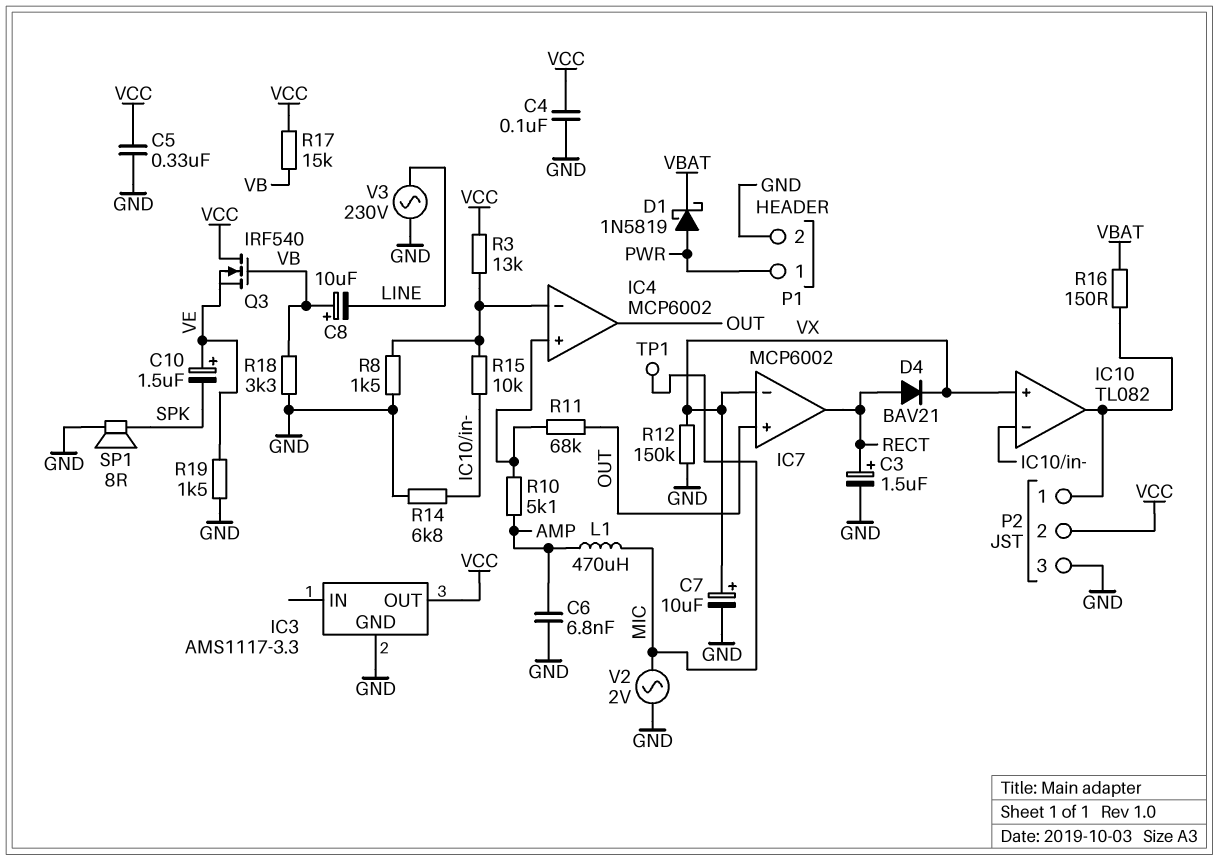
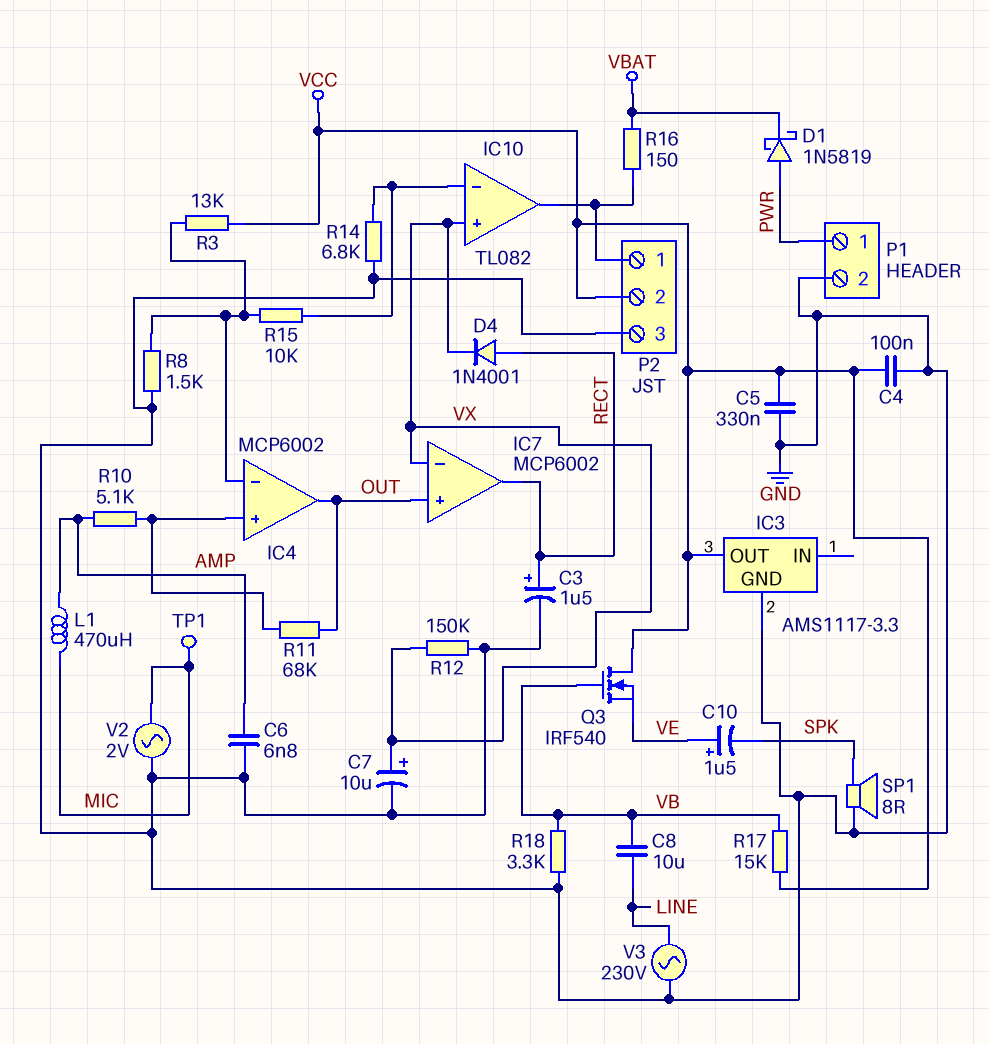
C8: 10uF (plus VB, minus LINE) -> 10uF (LINE, VB)
D4: diode BAV21 (A RECT, K VX) -> diode 1N4001 (A RECT, K VX)
R19: 1.5k (GND, VE) -> none

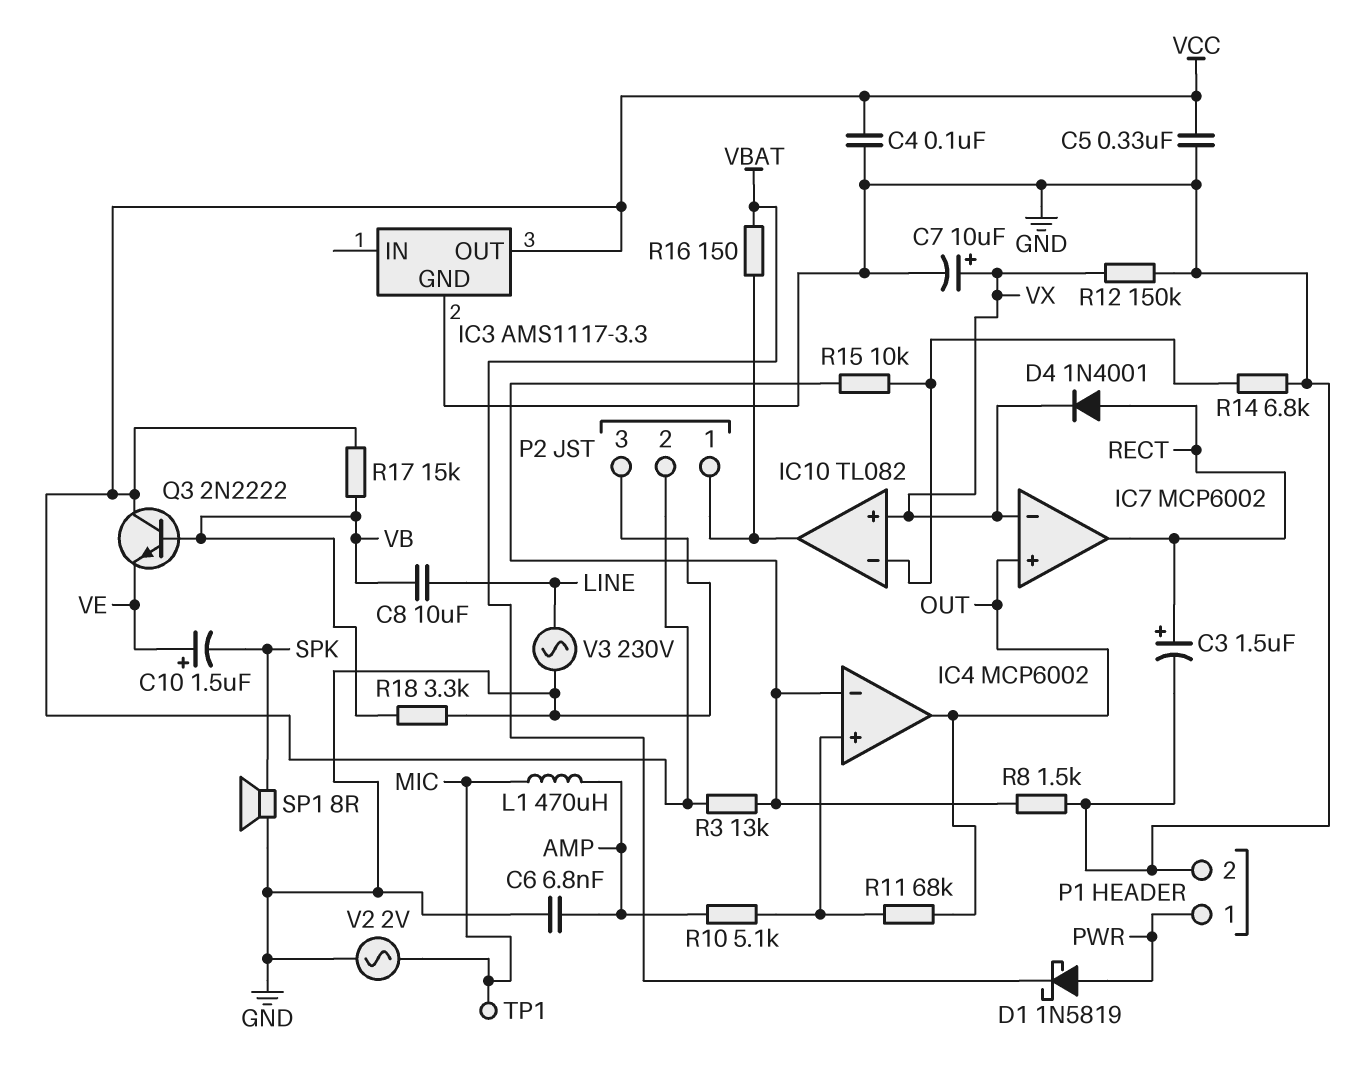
Q3: NMOS IRF540 (G VB, D VCC, S VE) -> NPN 2N2222 (B VB, C VCC, E VE)

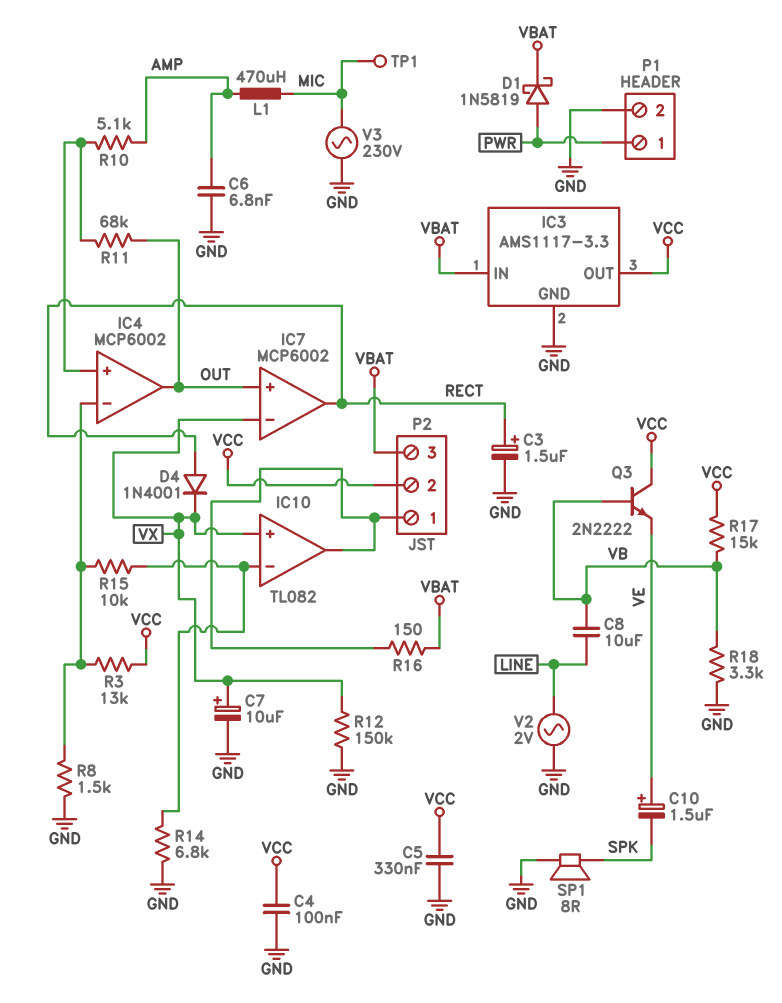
IC3 pin IN: none -> VBAT
P2 pin 3: GND -> VBAT
V2: AC 2V (GND, MIC) -> AC 2V (GND, LINE)
V3: AC 230V (GND, LINE) -> AC 230V (GND, MIC)

